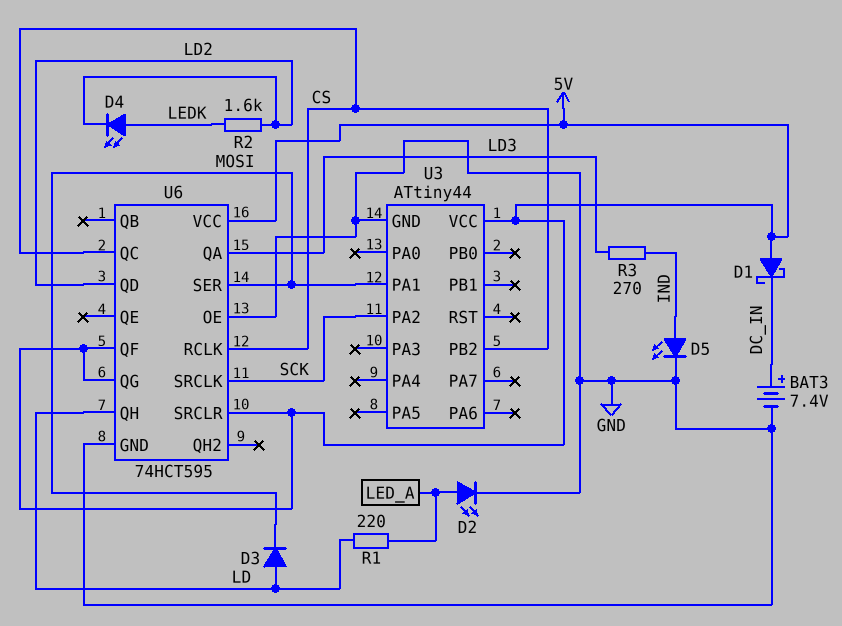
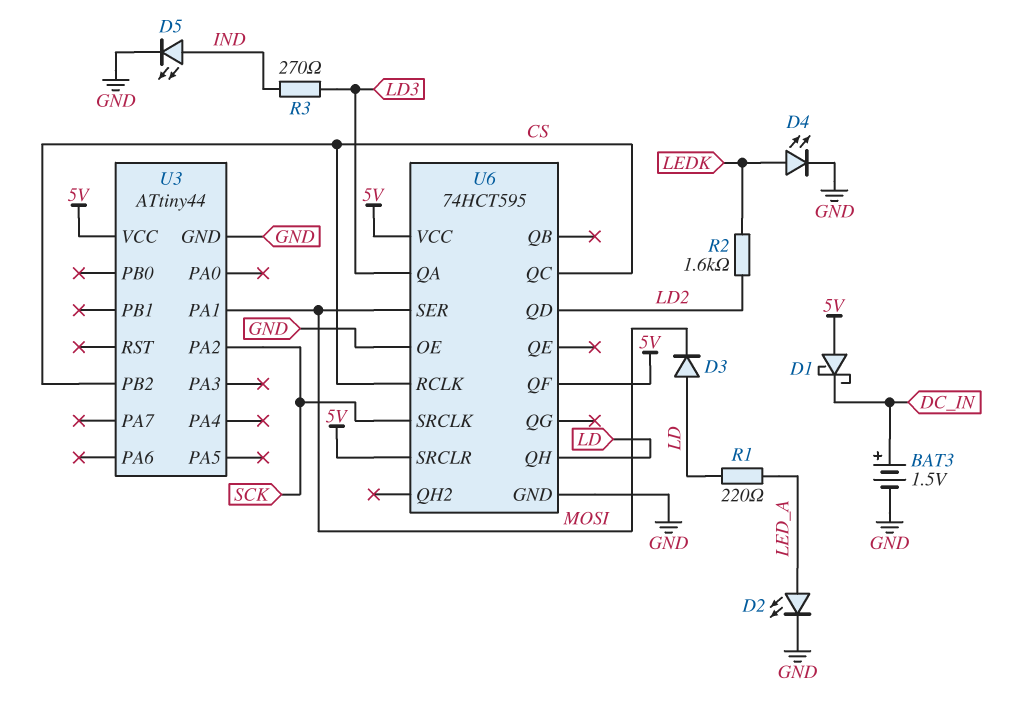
BAT3: 7.4V (plus DC_IN, minus GND) -> 1.5V (plus DC_IN, minus GND)
D4: LED (A LEDK, K LD2) -> LED (A LEDK, K GND)
U6 pin QG: 5V -> none

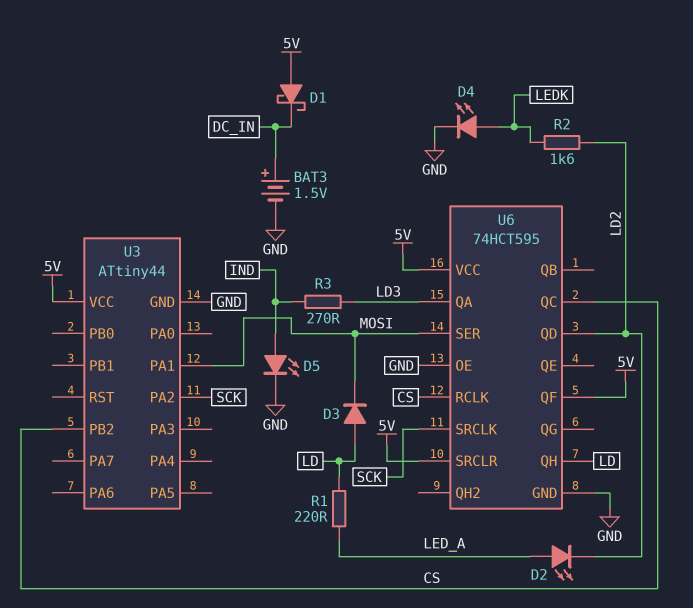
D2: LED (A LED_A, K GND) -> LED (A LED_A, K LD2)

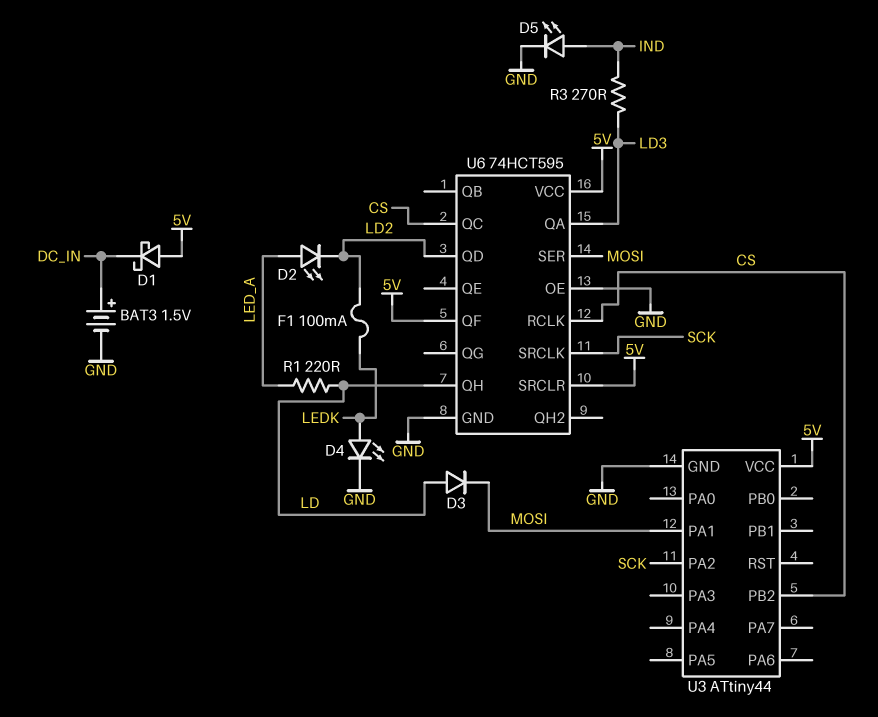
F1: none -> 100mA (LD2, LEDK)
R2: 1.6k (LD2, LEDK) -> none

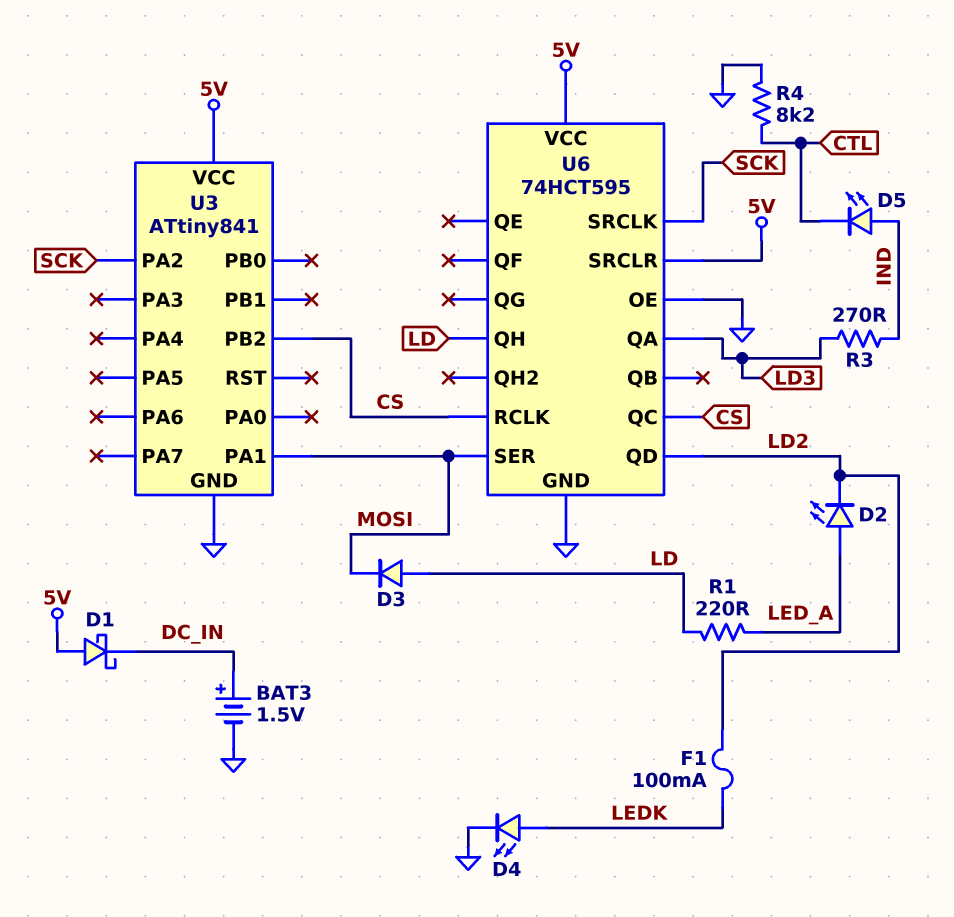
D5: LED (A IND, K GND) -> LED (A IND, K CTL)
R4: none -> 8.2k (CTL, GND)
U3: ATtiny44 -> ATtiny841
U6 pin QF: 5V -> none

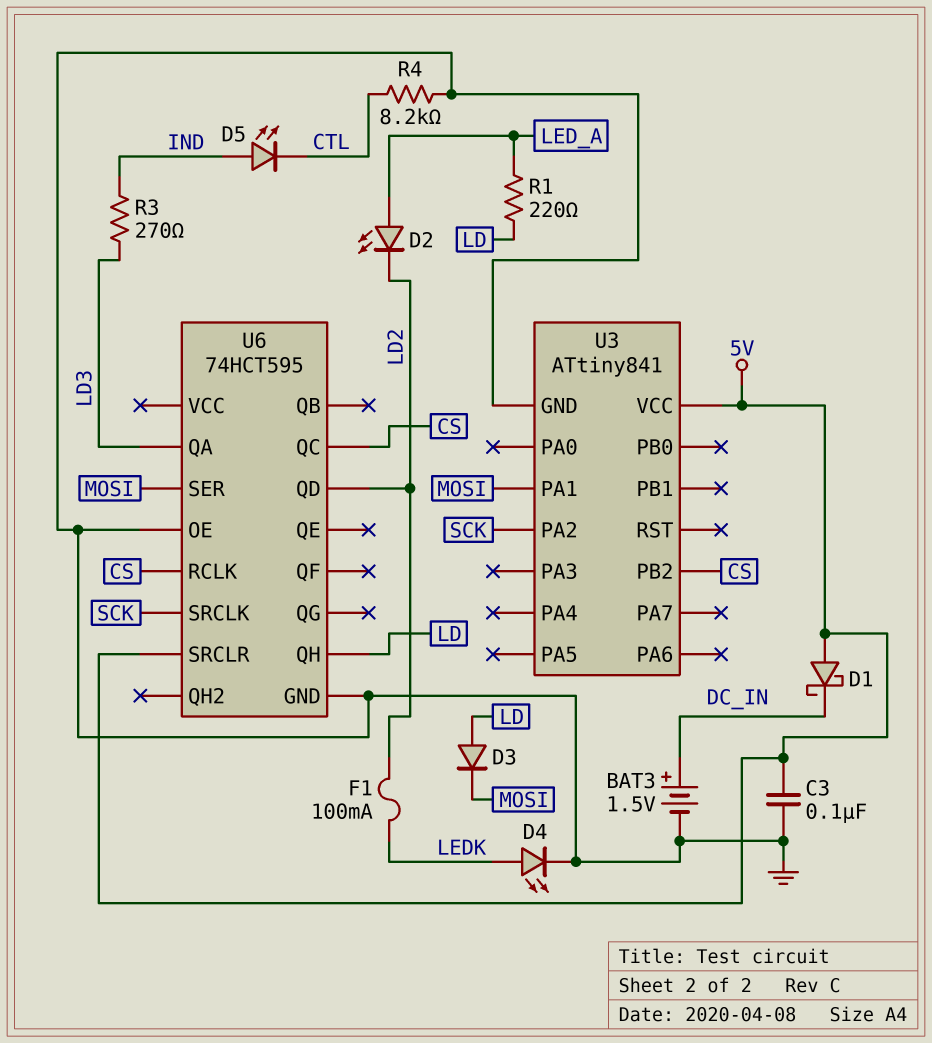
C3: none -> 100nF (5V, GND)
U6 pin VCC: 5V -> none

